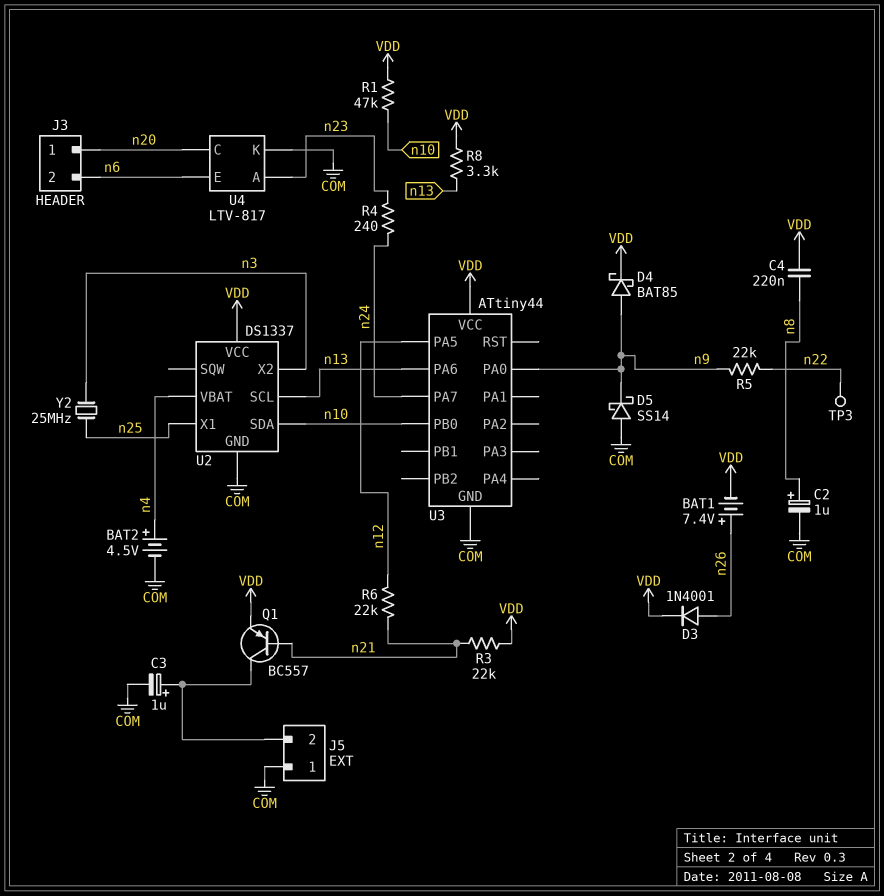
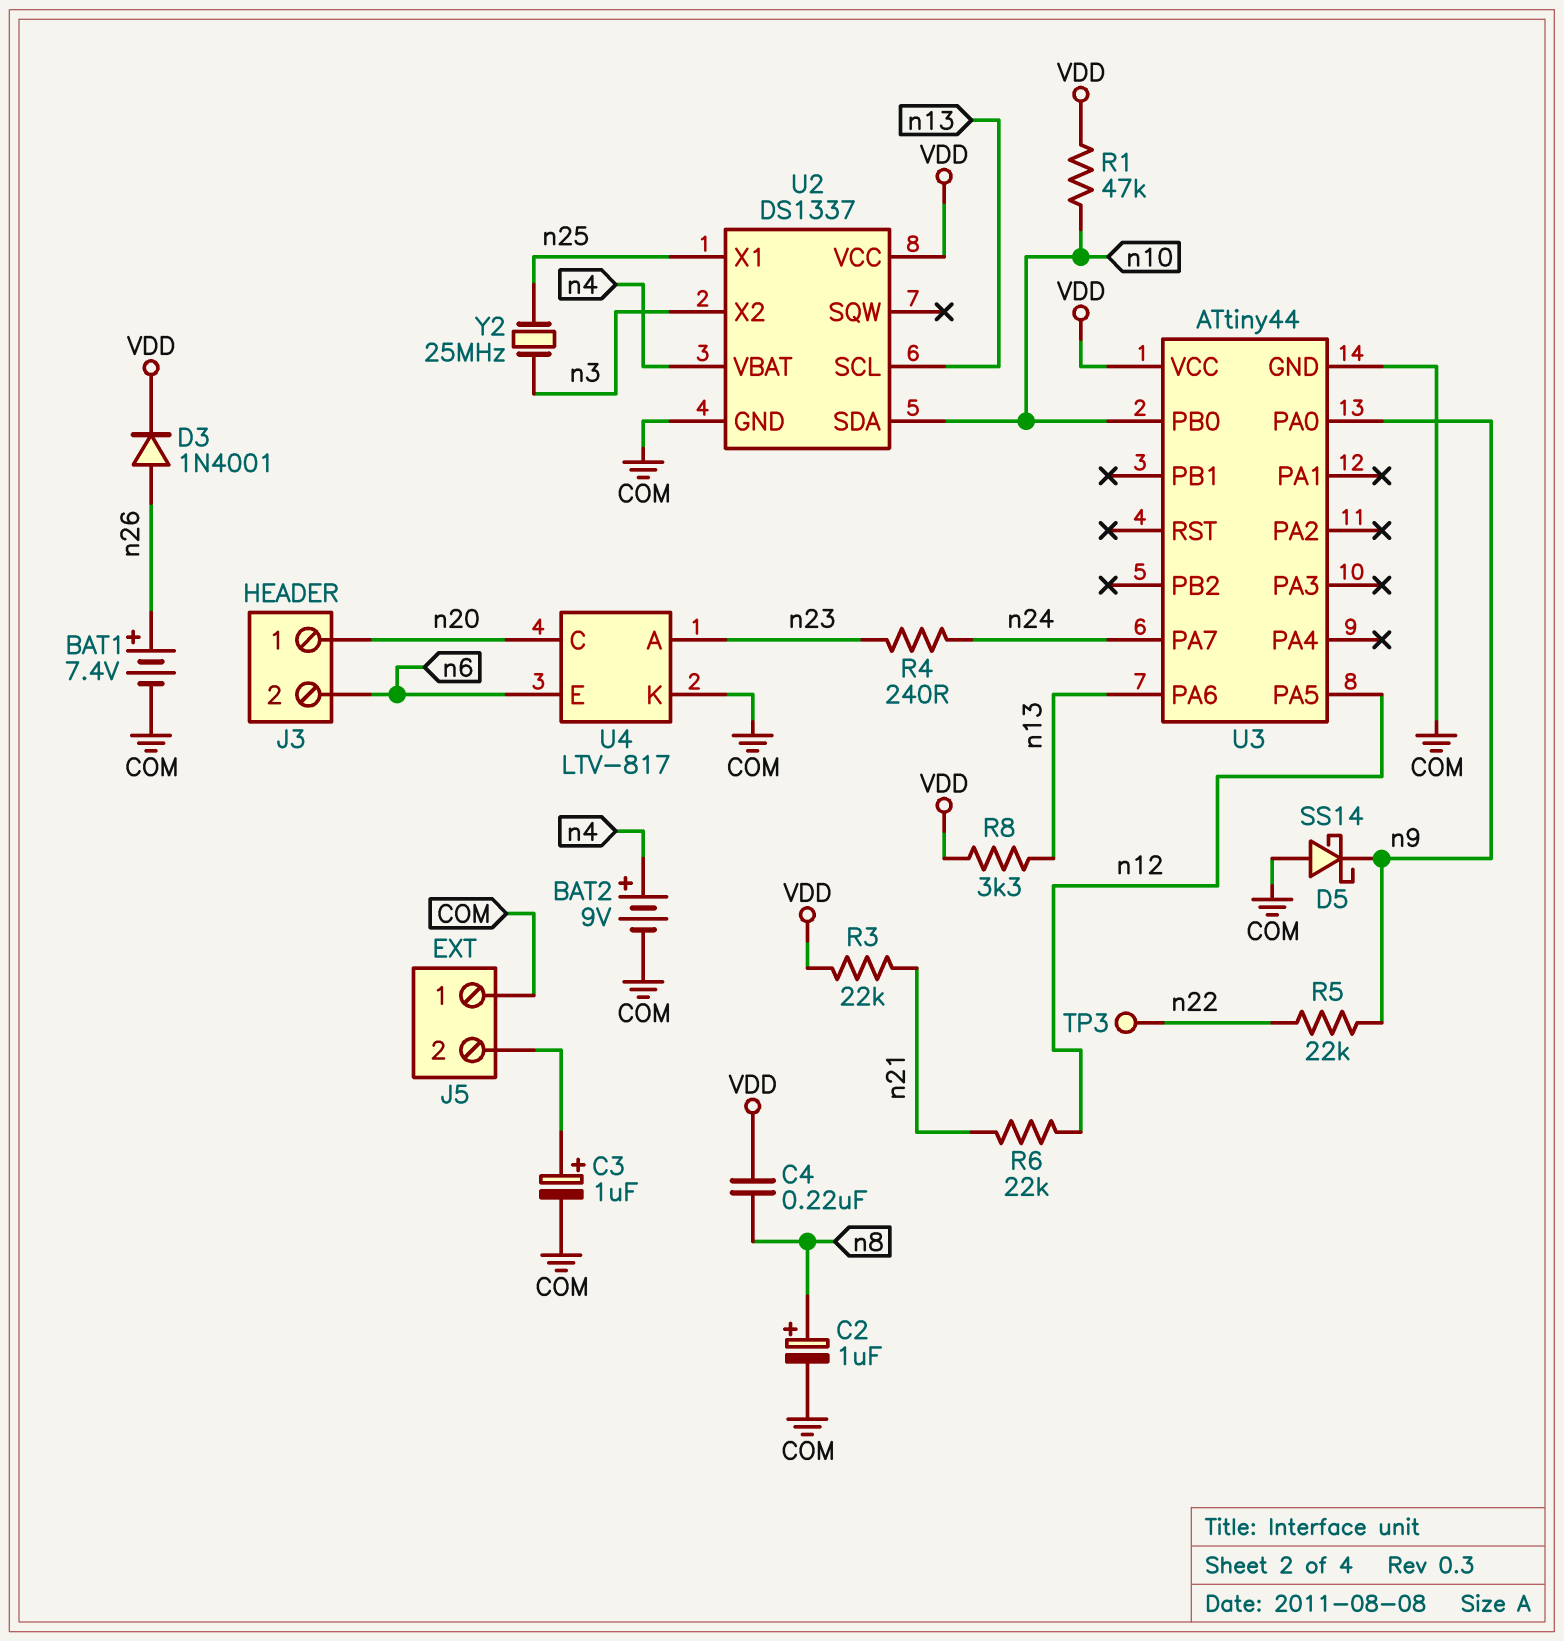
BAT1: 7.4V (plus n26, minus VDD) -> 7.4V (plus n26, minus COM)
BAT2: 4.5V (plus n4, minus COM) -> 9V (plus n4, minus COM)
D4: schottky BAT85 (A n9, K VDD) -> none
Q1: PNP BC557 (B n21, C J5/2, E VDD) -> none

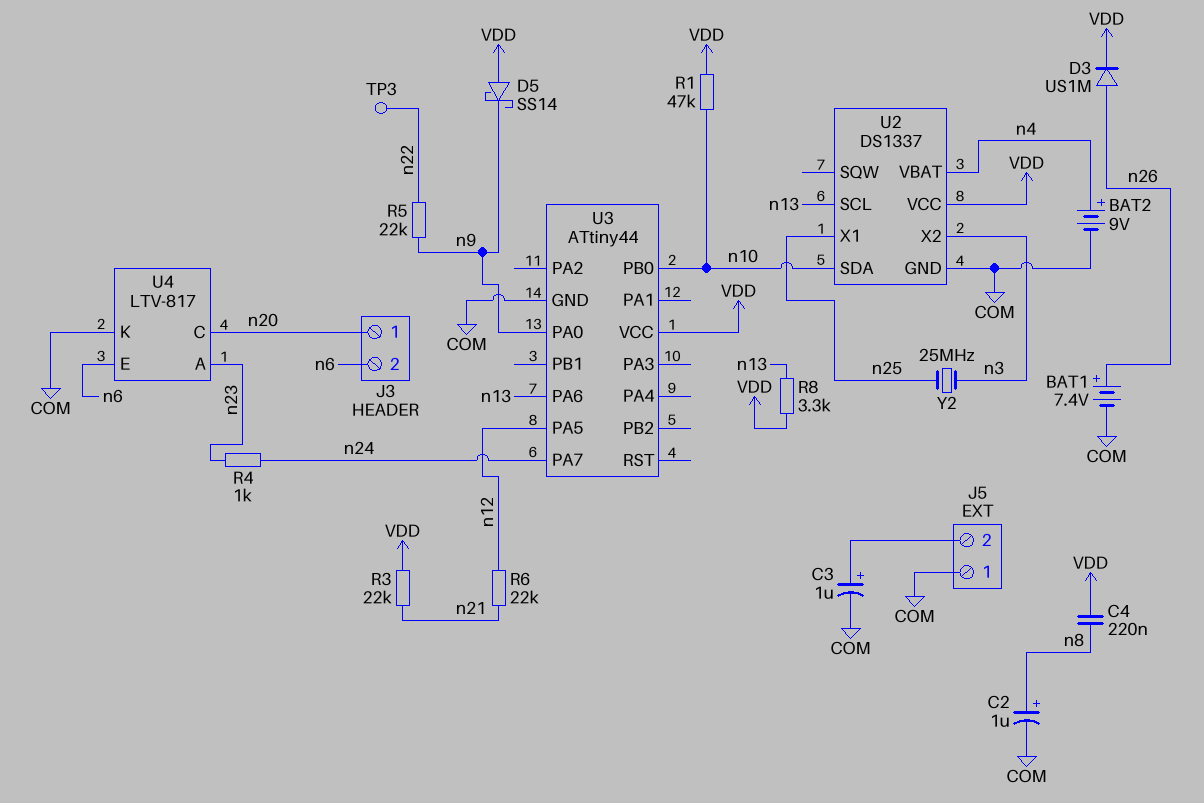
D3: diode 1N4001 (A n26, K VDD) -> diode US1M (A n26, K VDD)
D5: schottky SS14 (A COM, K n9) -> schottky SS14 (A VDD, K n9)
R4: 240 (n23, n24) -> 1k (n23, n24)

